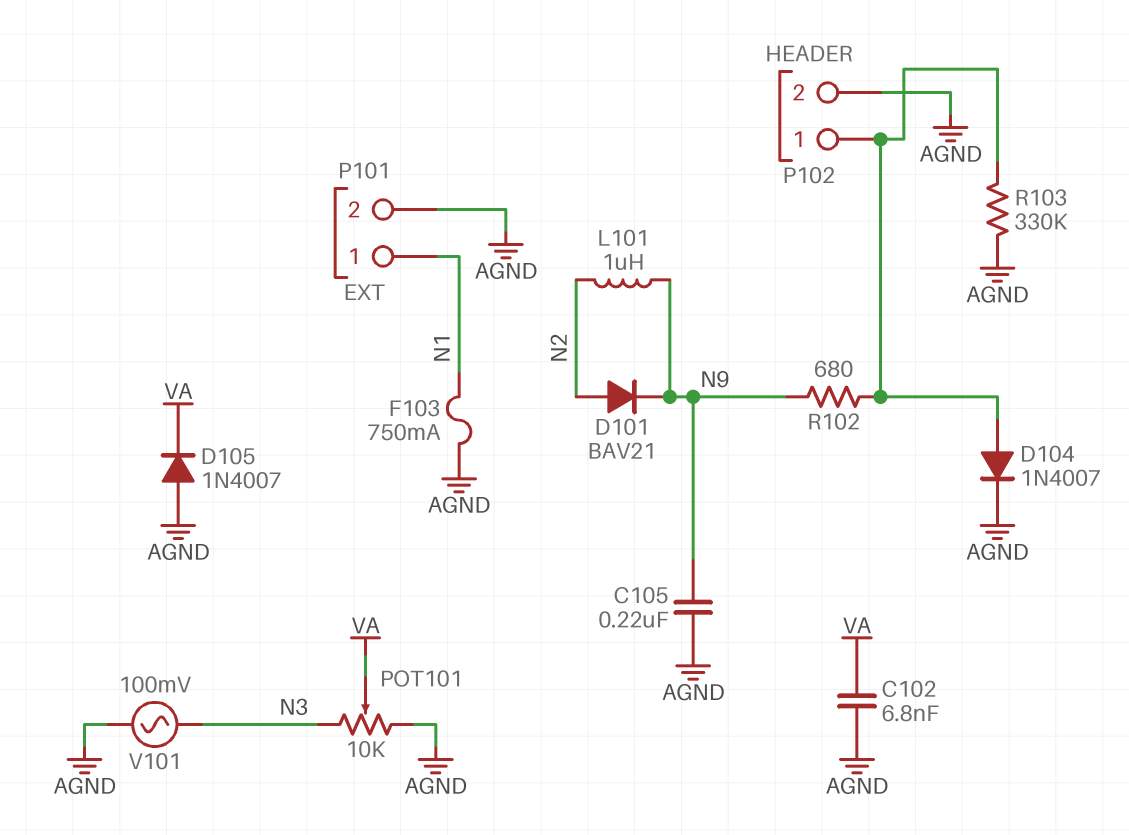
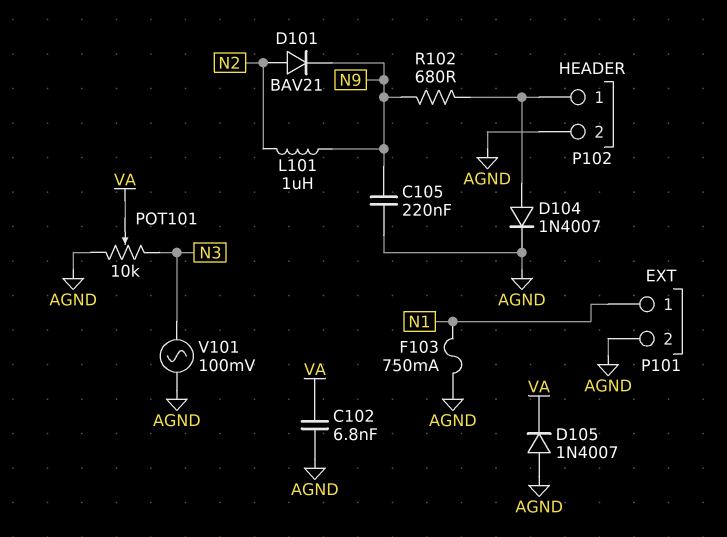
R103: 330k (AGND, P102/1) -> none

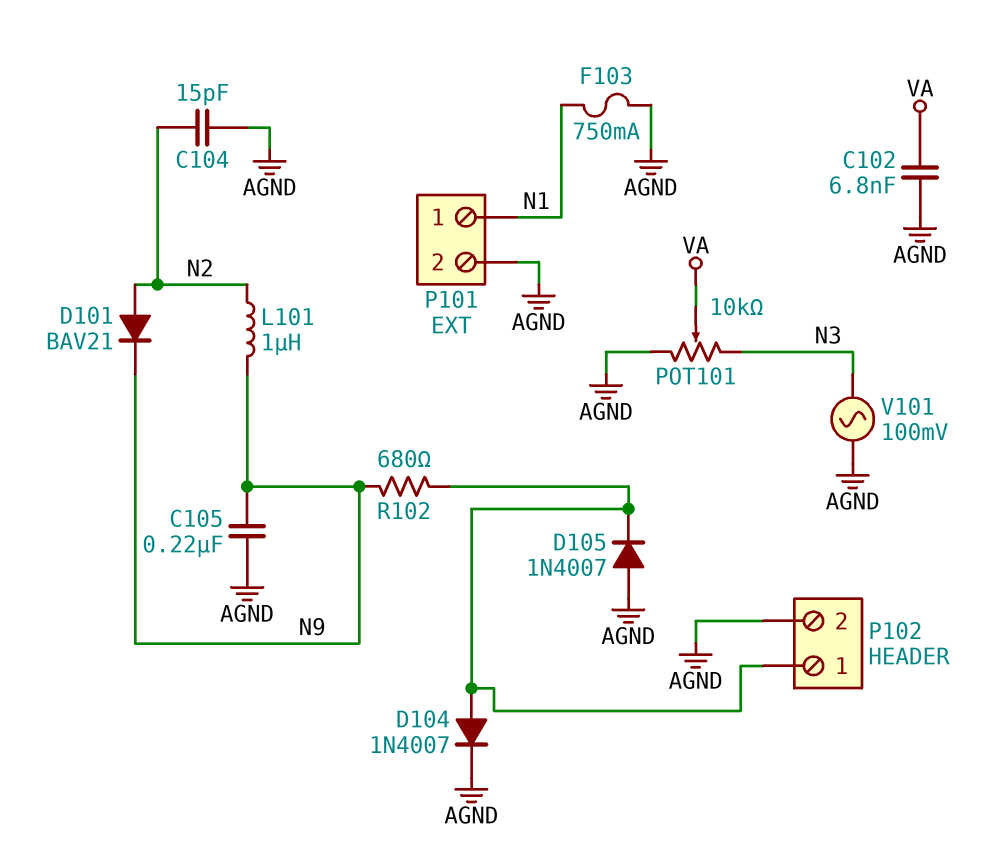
C104: none -> 15pF (AGND, N2)
D105: diode 1N4007 (A AGND, K VA) -> diode 1N4007 (A AGND, K P102/1)

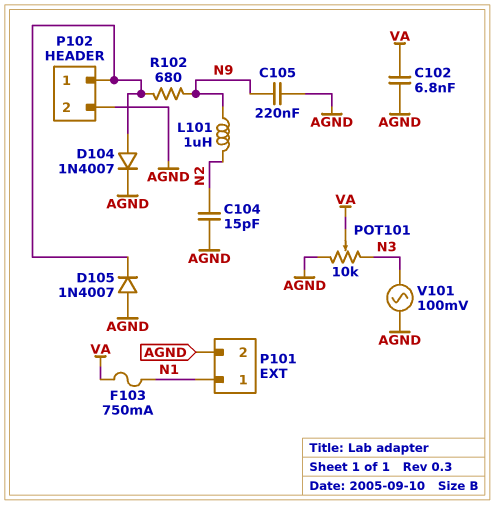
D101: diode BAV21 (A N2, K N9) -> none
F103: 750mA (AGND, N1) -> 750mA (N1, VA)

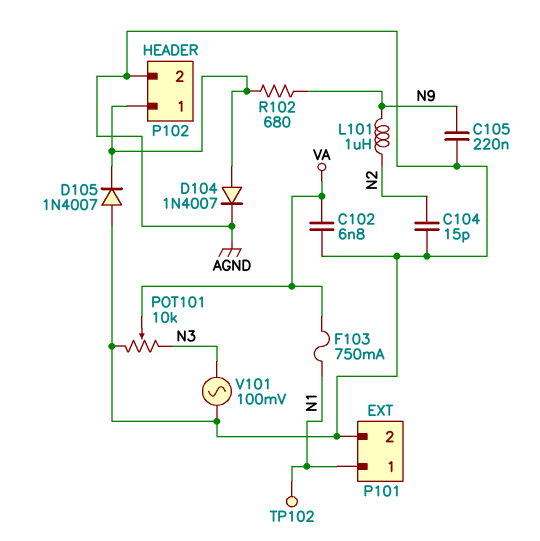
TP102: none -> test point (N1)

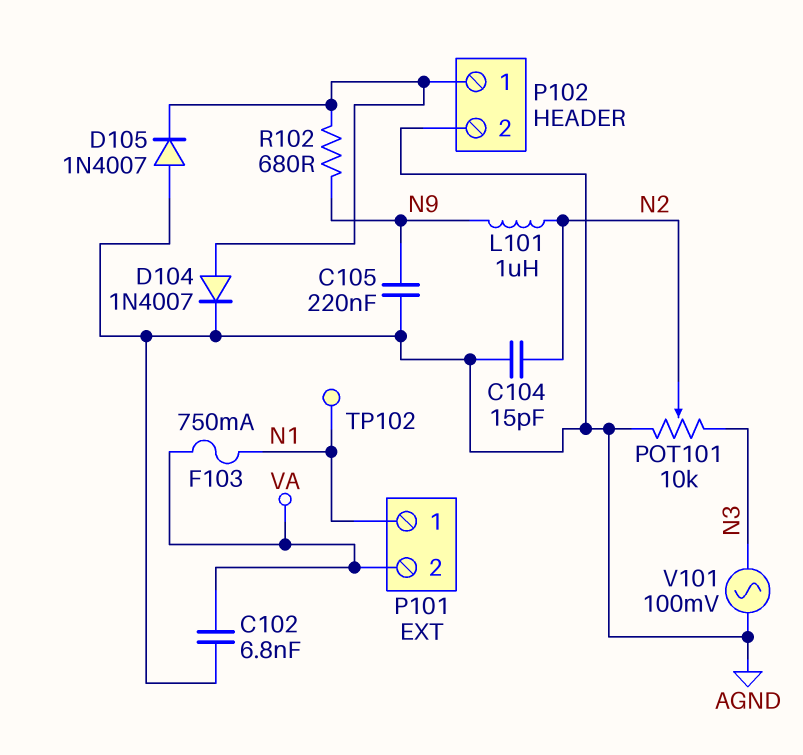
P101 pin 2: AGND -> VA
POT101: 10k (AGND, N3, wiper VA) -> 10k (AGND, N3, wiper N2)

